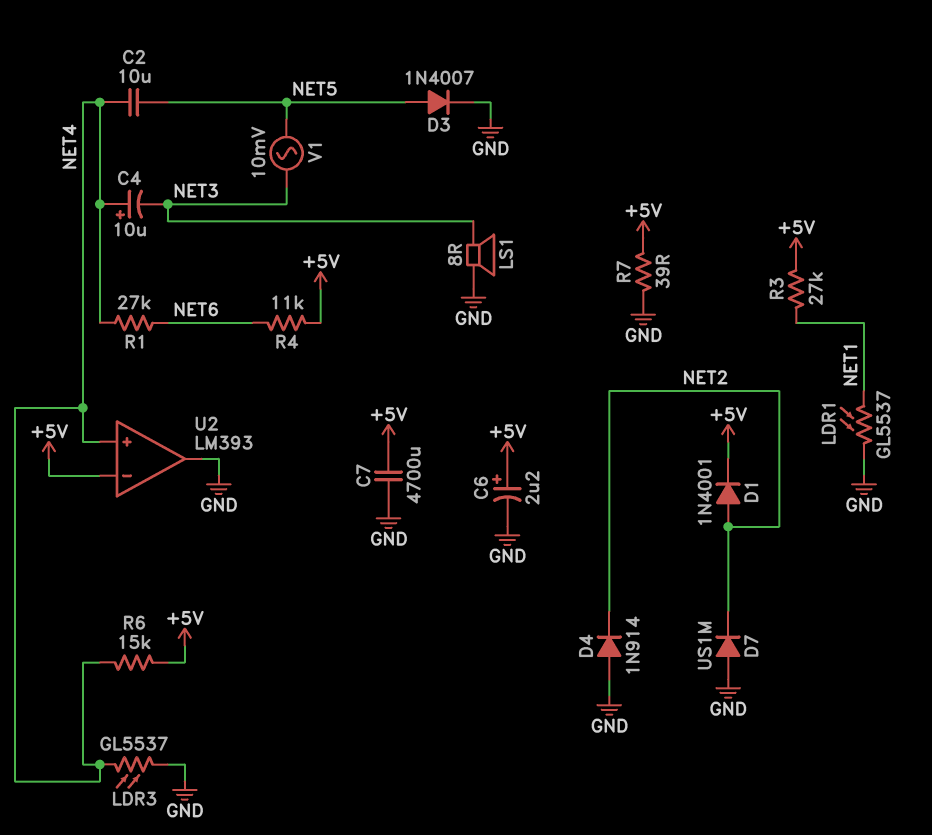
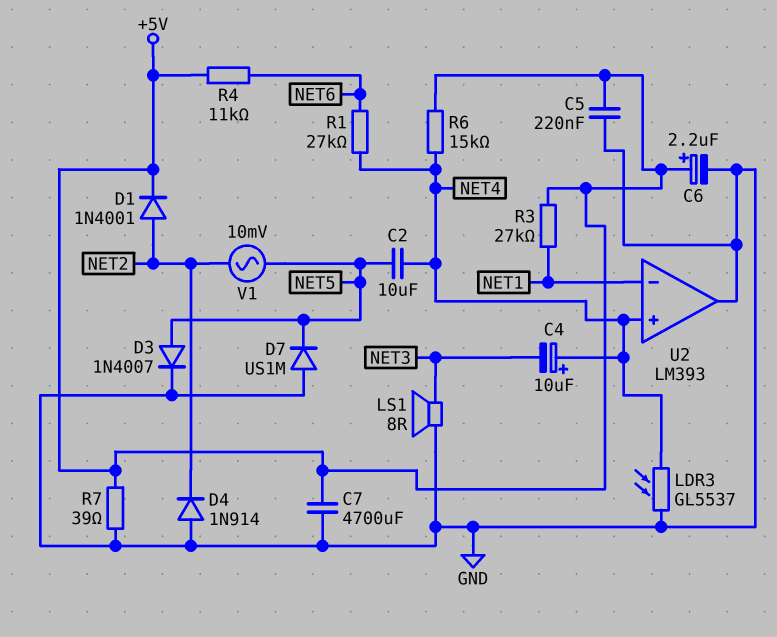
C5: none -> 220nF (+5V, GND)
D7: diode US1M (A GND, K NET2) -> diode US1M (A GND, K NET5)
LDR1: GL5537 (GND, NET1) -> none
U2 pin in-: +5V -> NET1
V1: AC 10mV (NET3, NET5) -> AC 10mV (NET2, NET5)

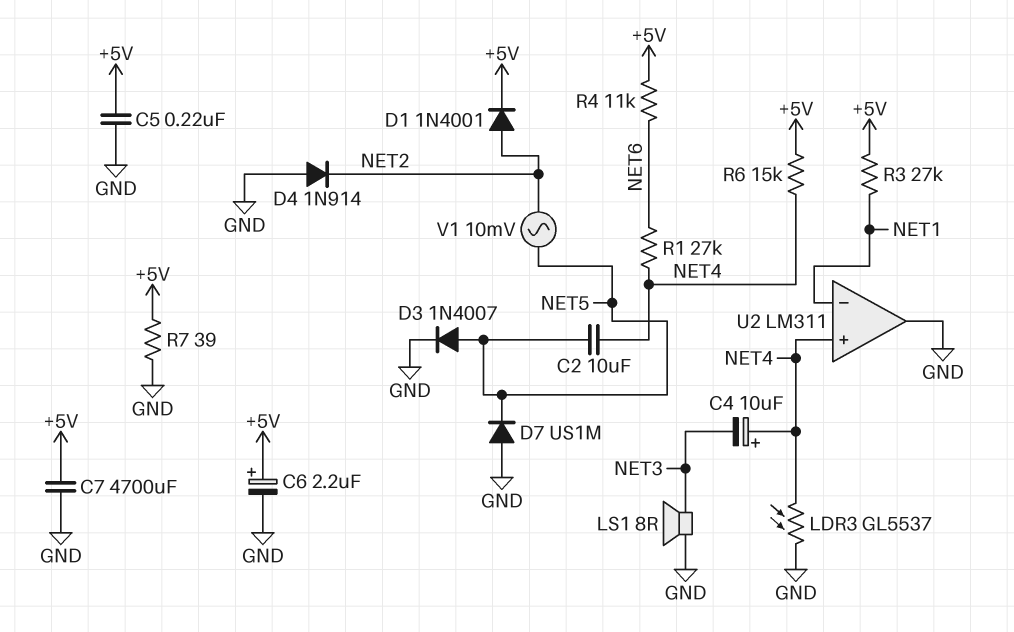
U2: LM393 -> LM311

